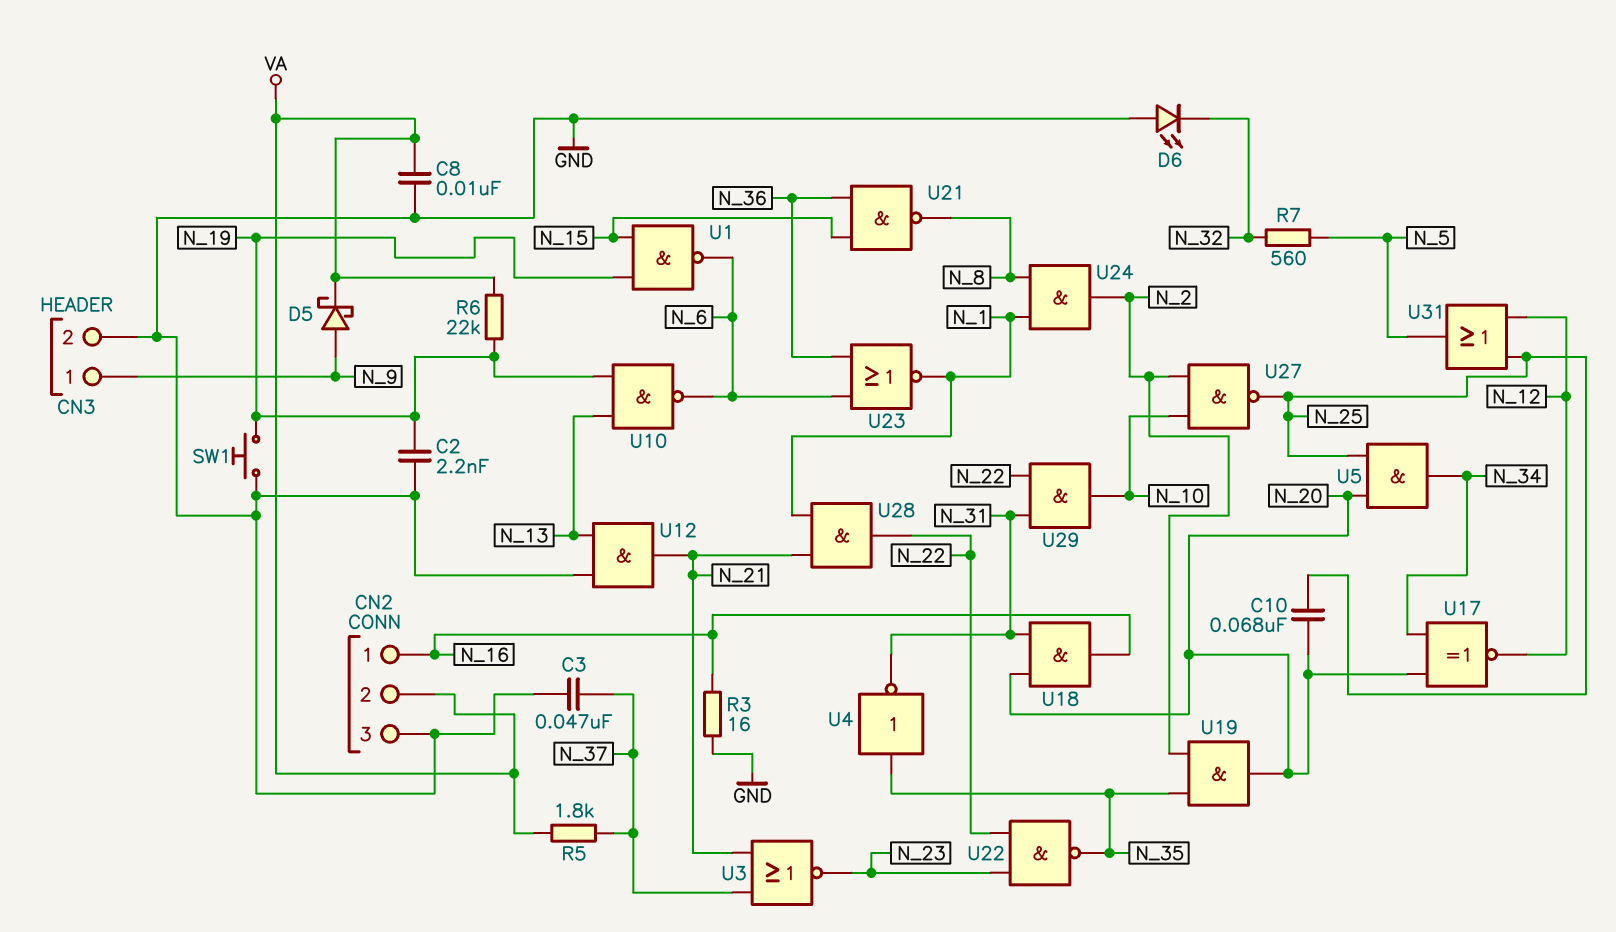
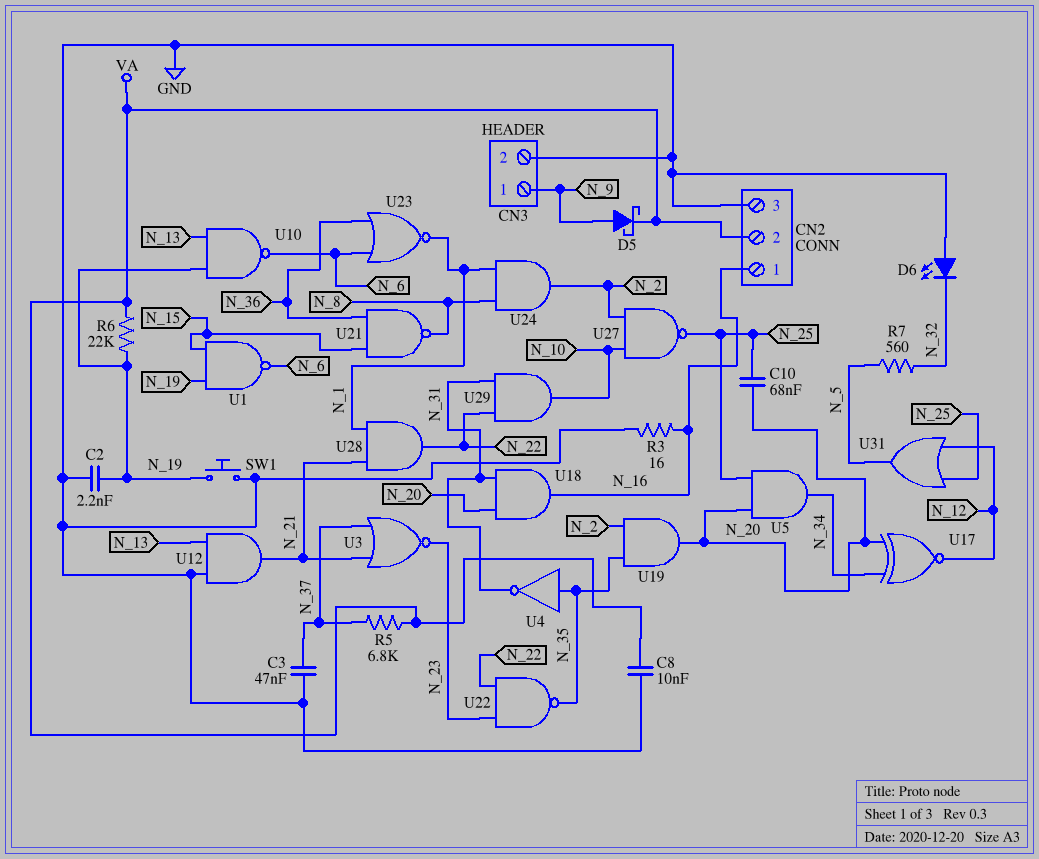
R5: 1.8k (N_37, VA) -> 6.8k (N_37, VA)

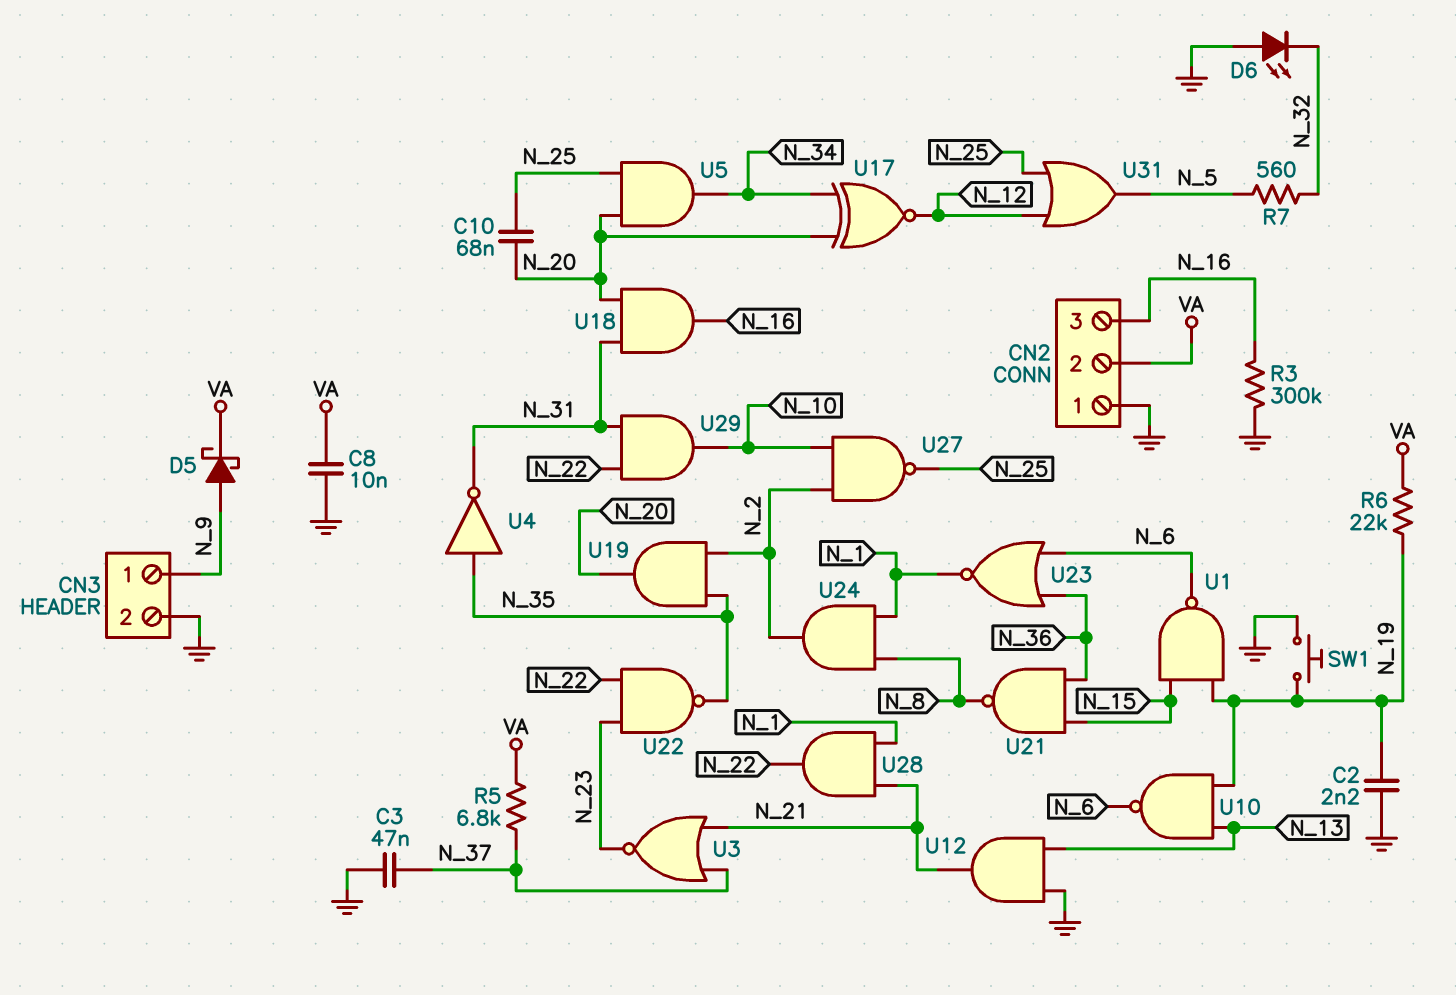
CN2 pin 1: N_16 -> GND
CN2 pin 3: GND -> N_16
R3: 16 (GND, N_16) -> 300k (GND, N_16)

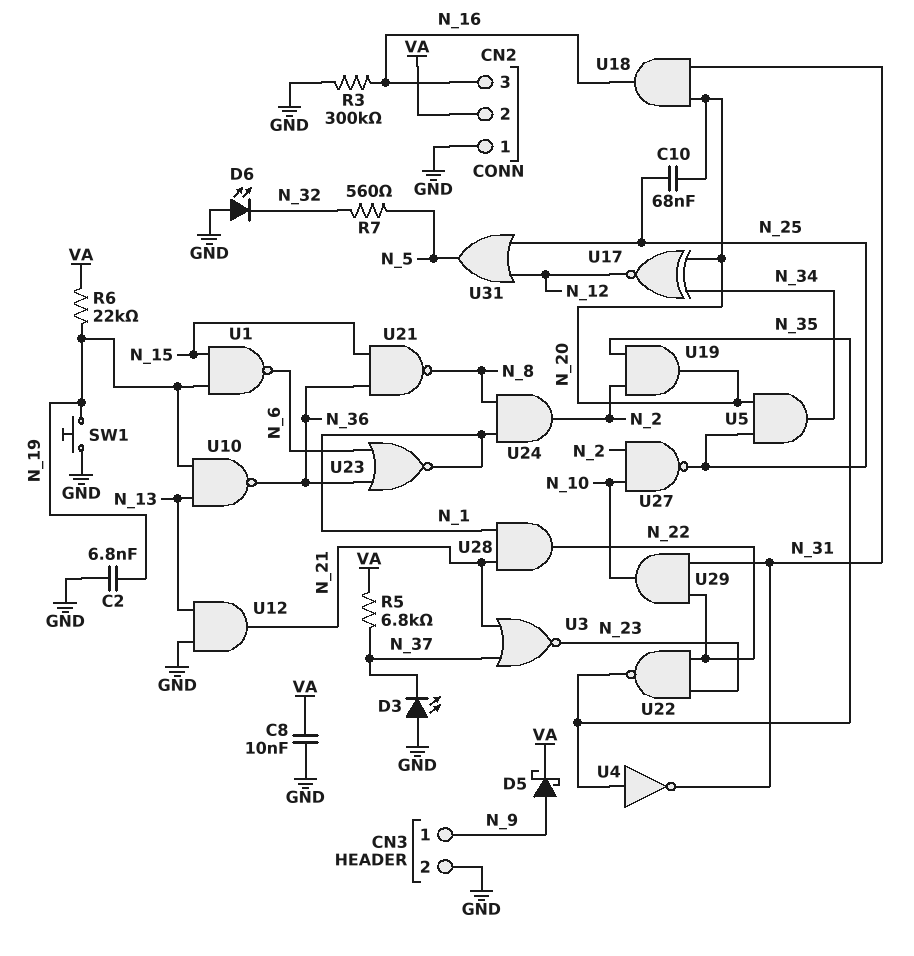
C2: 2.2nF (GND, N_19) -> 6.8nF (GND, N_19)
C3: 47nF (GND, N_37) -> none
D3: none -> LED (A GND, K N_37)
U10: NAND (in N_13, in N_19, out N_6) -> NAND (in N_13, in N_19, out N_36)

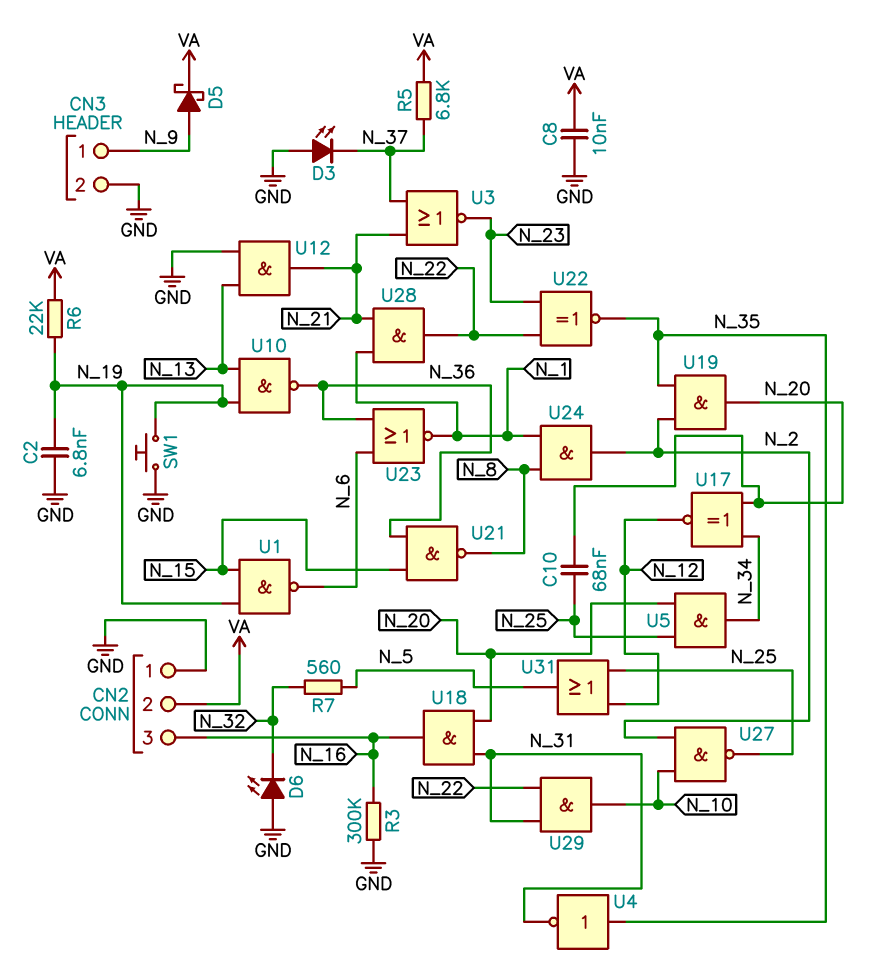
U22: NAND (in N_22, in N_23, out N_35) -> XNOR (in N_22, in N_23, out N_35)

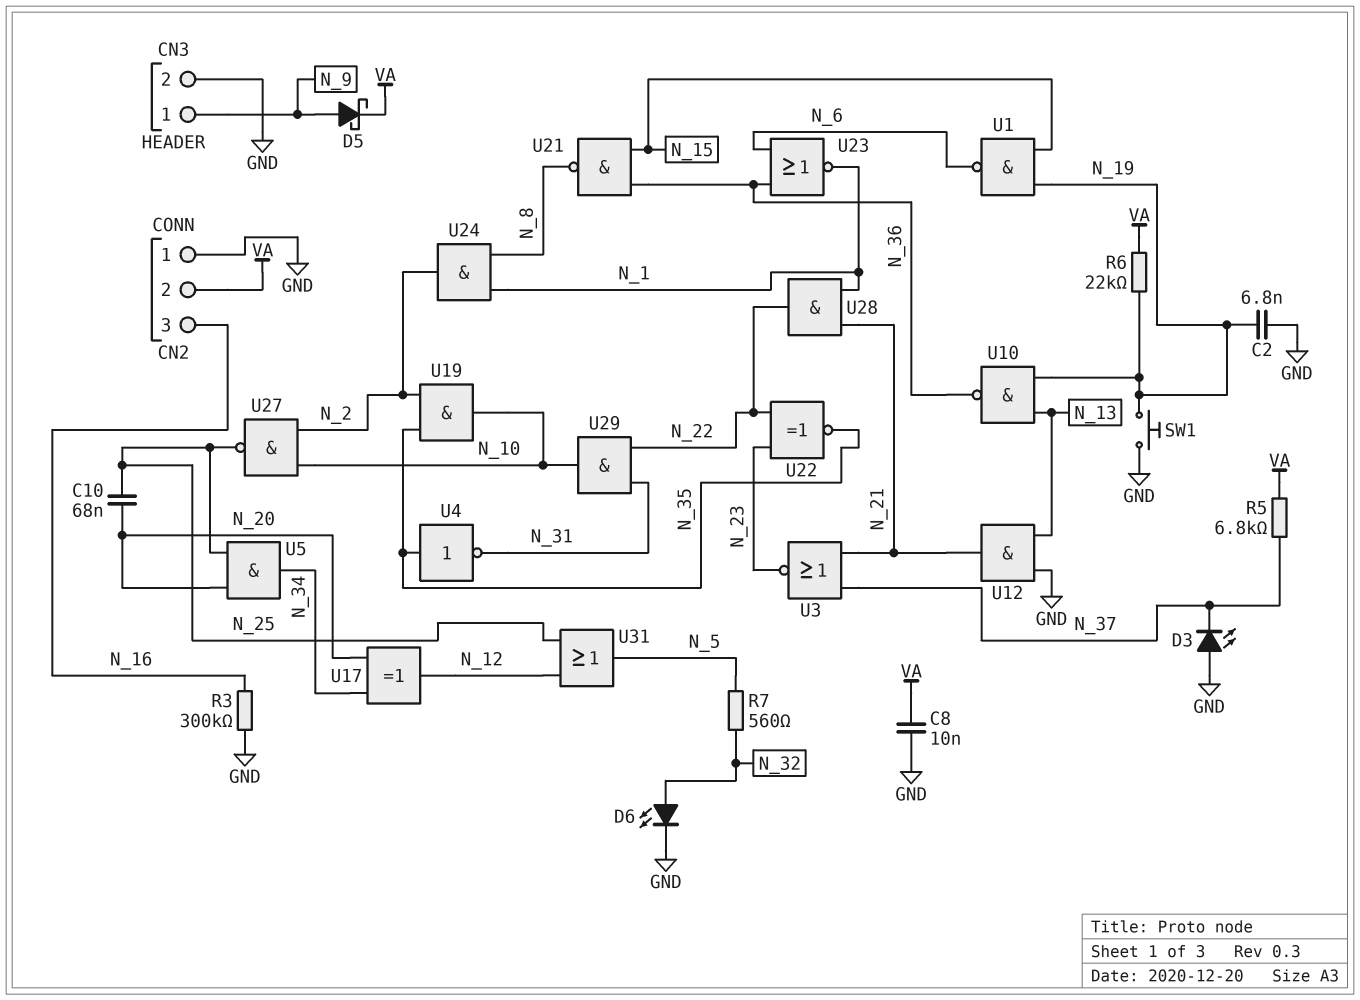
D6: LED (A GND, K N_32) -> LED (A N_32, K GND)
U17: XNOR (in N_20, in N_34, out N_12) -> XOR (in N_20, in N_34, out N_12)
U18: AND (in N_20, in N_31, out N_16) -> none
U19: AND (in N_2, in N_35, out N_20) -> AND (in N_2, in N_35, out N_10)

